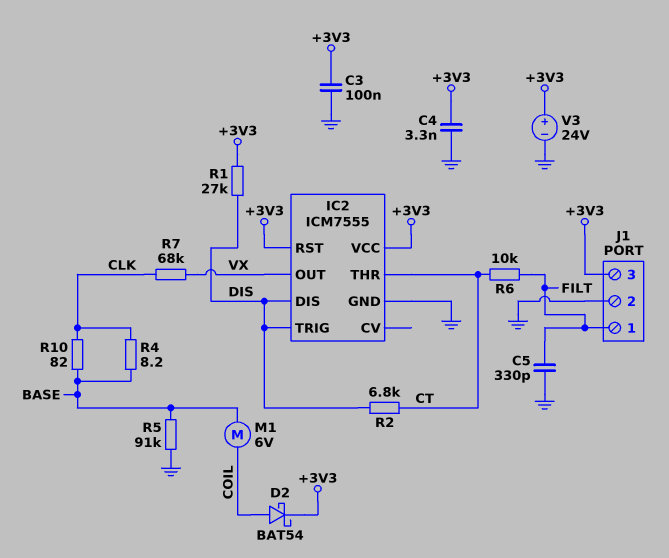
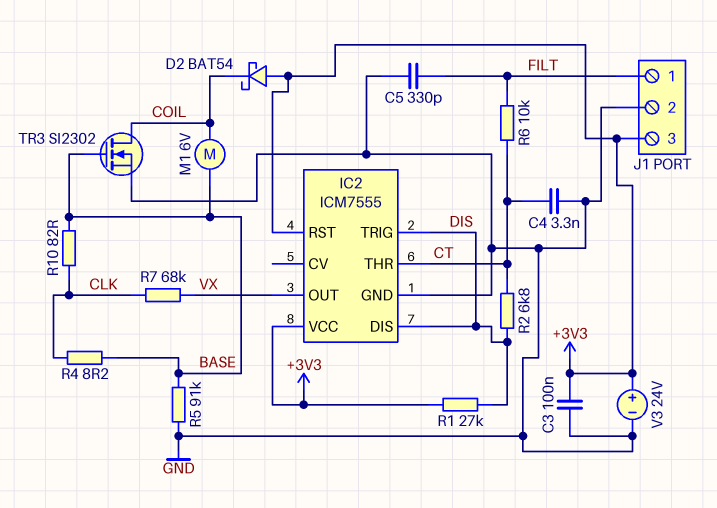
C4: 3.3nF (+3V3, GND) -> 3.3nF (CT, GND)
D2: schottky BAT54 (A COIL, K +3V3) -> schottky BAT54 (A +3V3, K COIL)
TR3: none -> NMOS SI2302 (G BASE, D COIL, S GND)

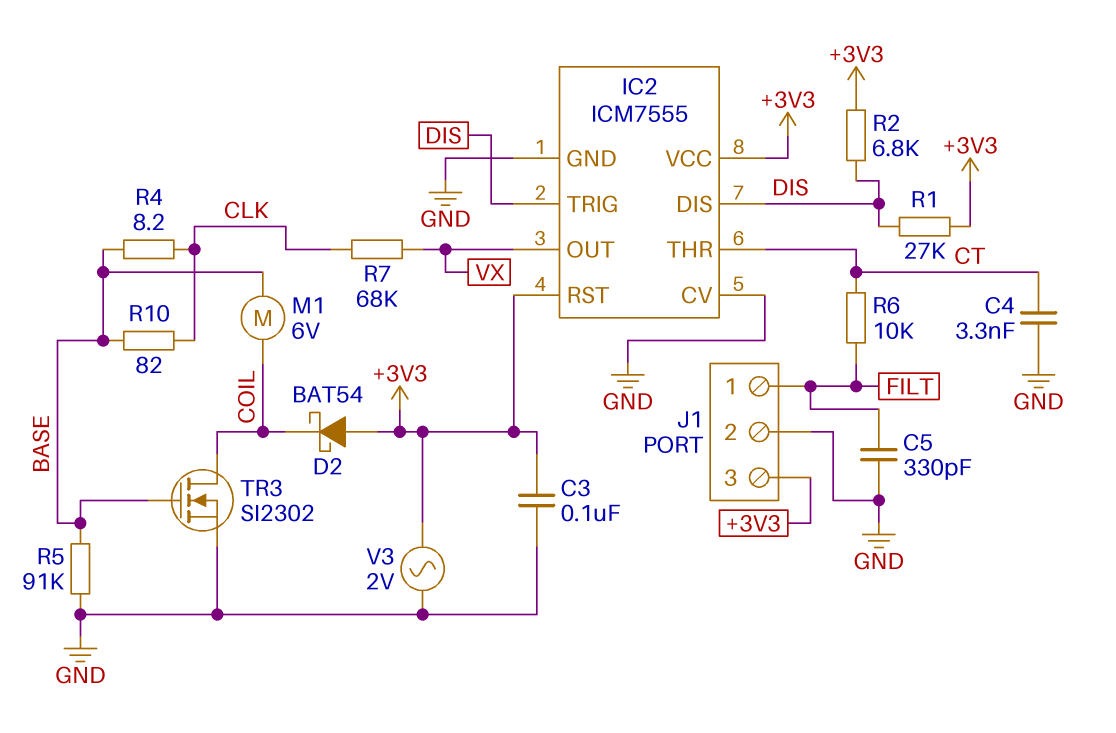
IC2 pin CV: none -> GND
R2: 6.8k (CT, DIS) -> 6.8k (+3V3, DIS)
V3: 24V (plus +3V3, minus GND) -> AC 2V (+3V3, GND)

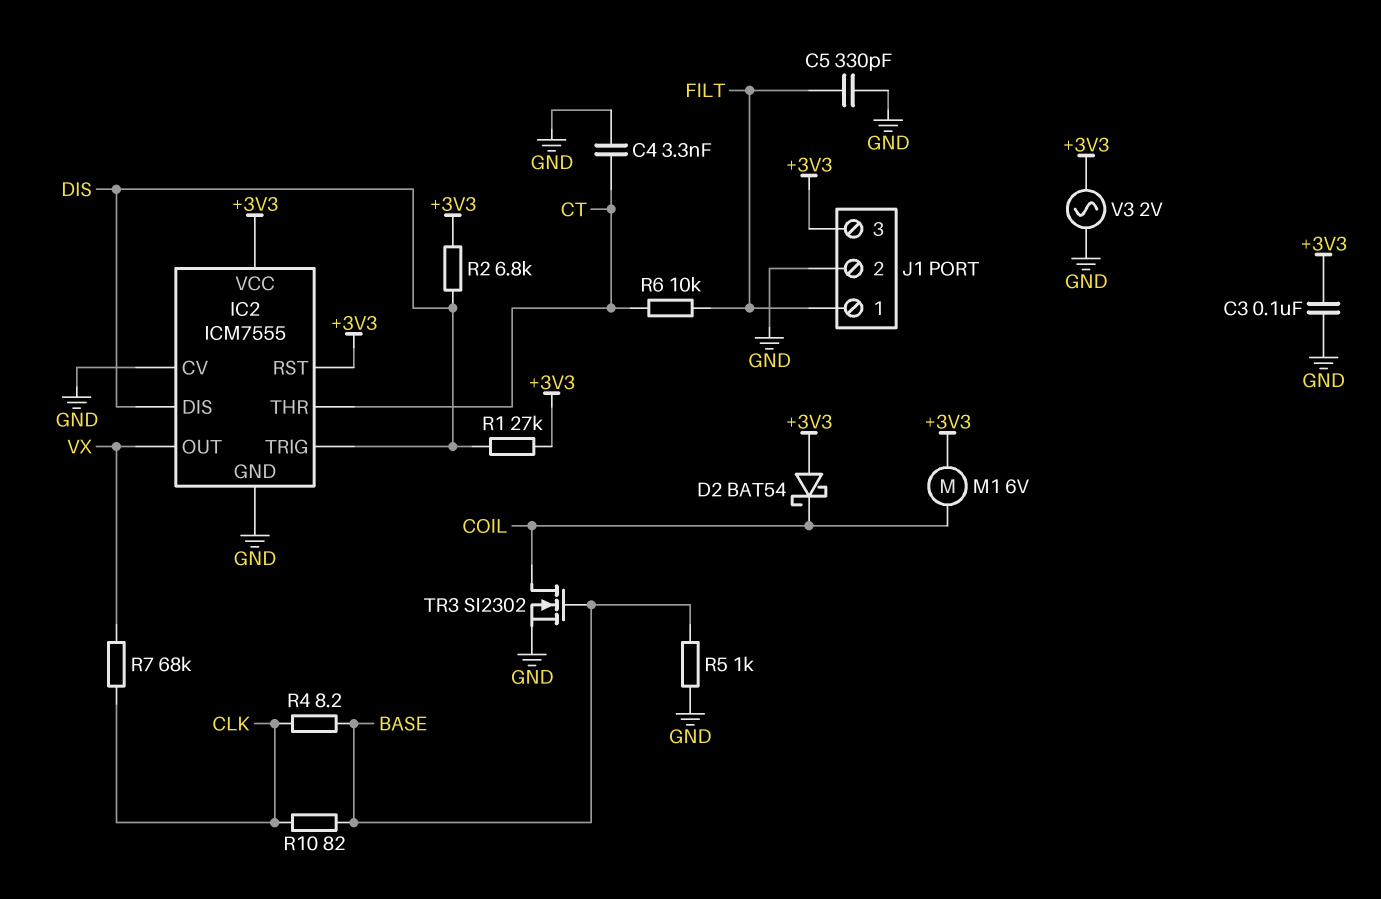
M1: motor 6V (BASE, COIL) -> motor 6V (+3V3, COIL)
R5: 91k (BASE, GND) -> 1k (BASE, GND)

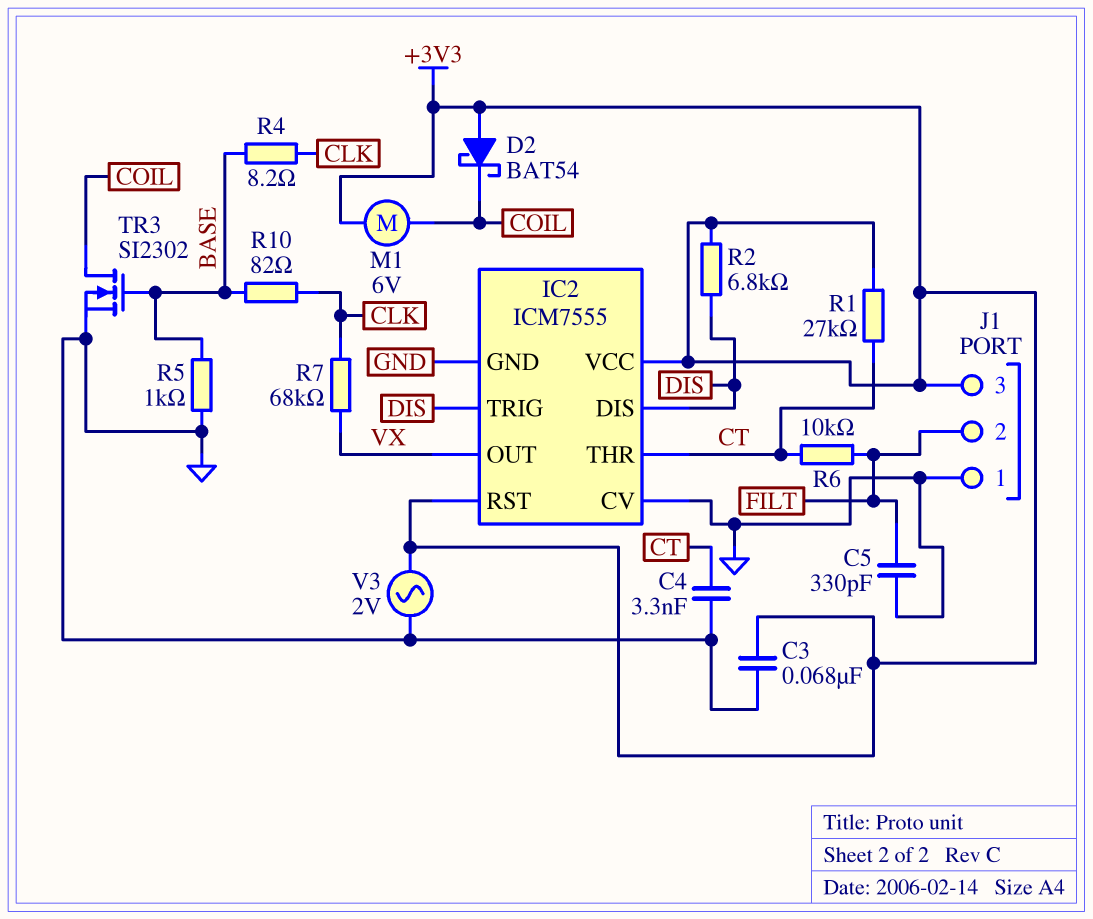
C3: 100nF (+3V3, GND) -> 68nF (+3V3, GND)
J1 pin 1: FILT -> GND
J1 pin 2: GND -> FILT
R1: 27k (+3V3, DIS) -> 27k (+3V3, CT)

